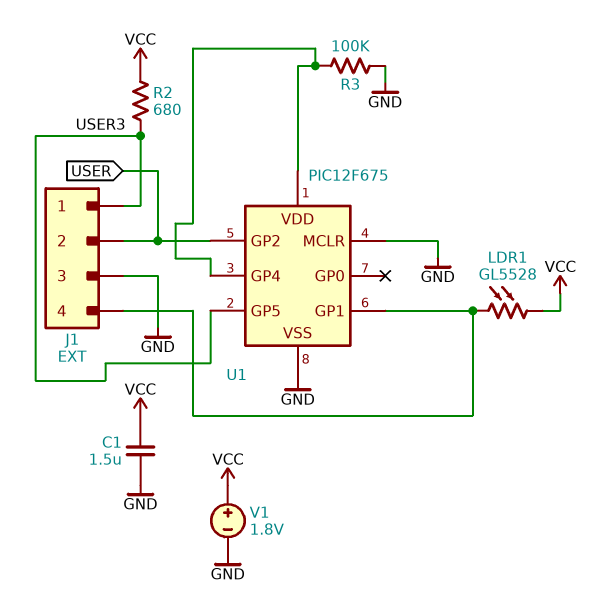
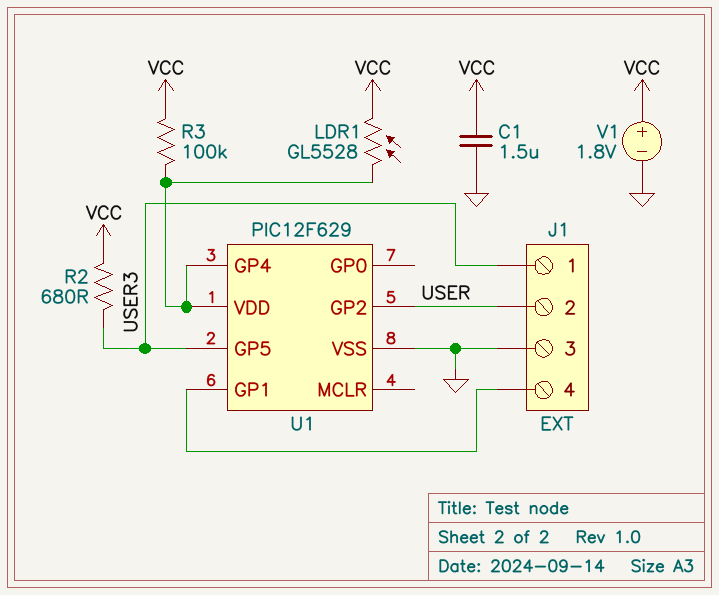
LDR1: GL5528 (J1/4, VCC) -> GL5528 (U1/GP4, VCC)
R3: 100k (GND, U1/GP4) -> 100k (U1/GP4, VCC)
U1: PIC12F675 -> PIC12F629
U1 pin MCLR: GND -> none

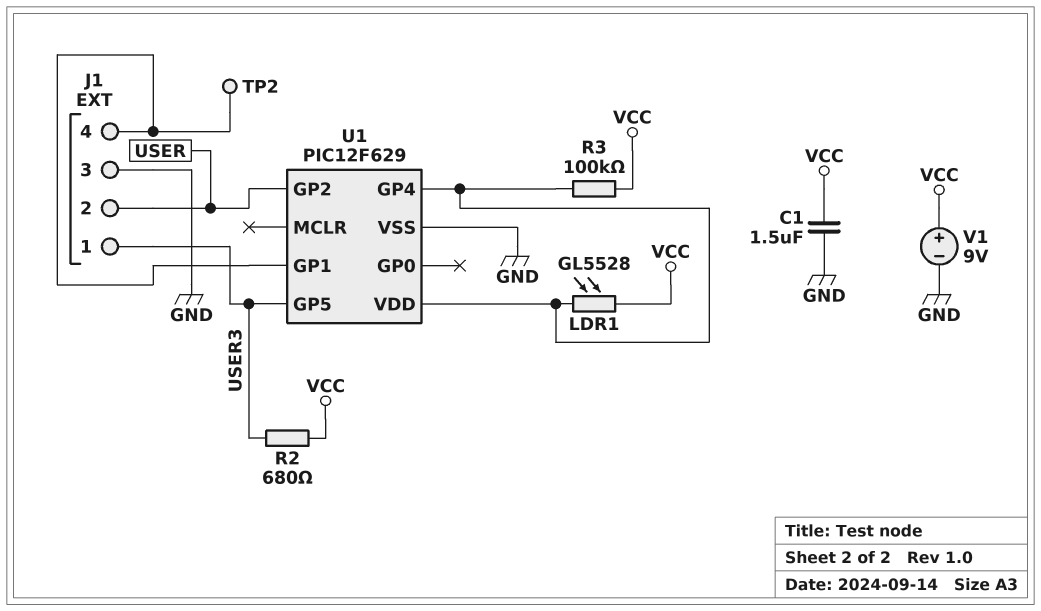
TP2: none -> test point (J1/4)
V1: 1.8V (plus VCC, minus GND) -> 9V (plus VCC, minus GND)

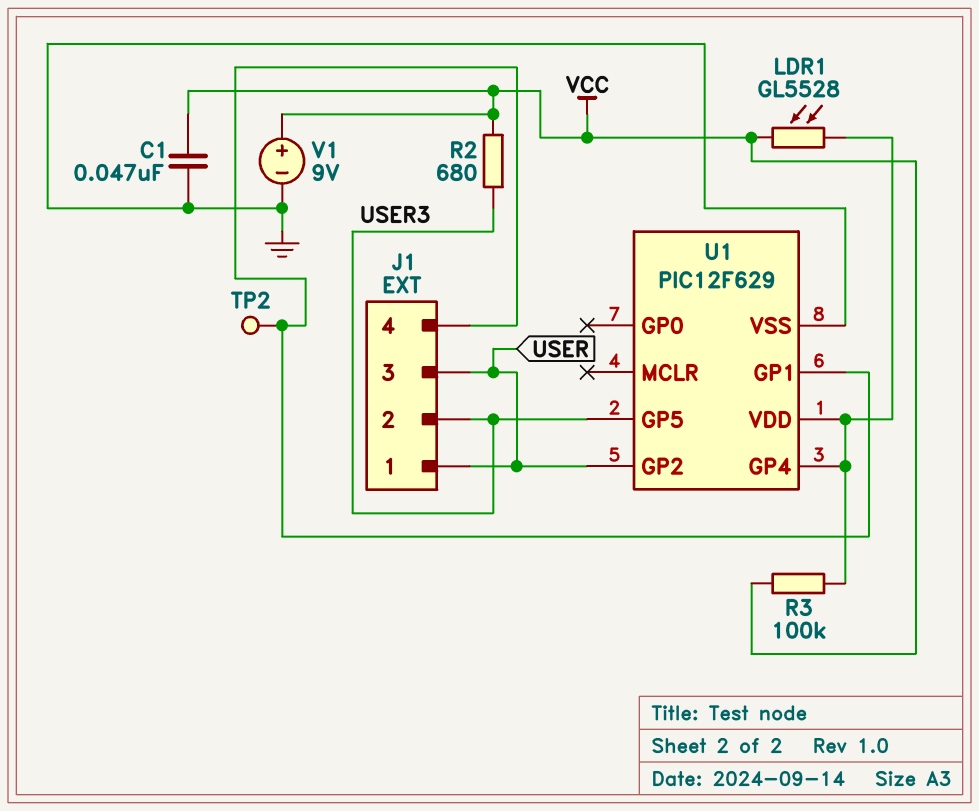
C1: 1.5uF (GND, VCC) -> 47nF (GND, VCC)
J1 pin 1: USER3 -> USER
J1 pin 2: USER -> USER3
J1 pin 3: GND -> USER

